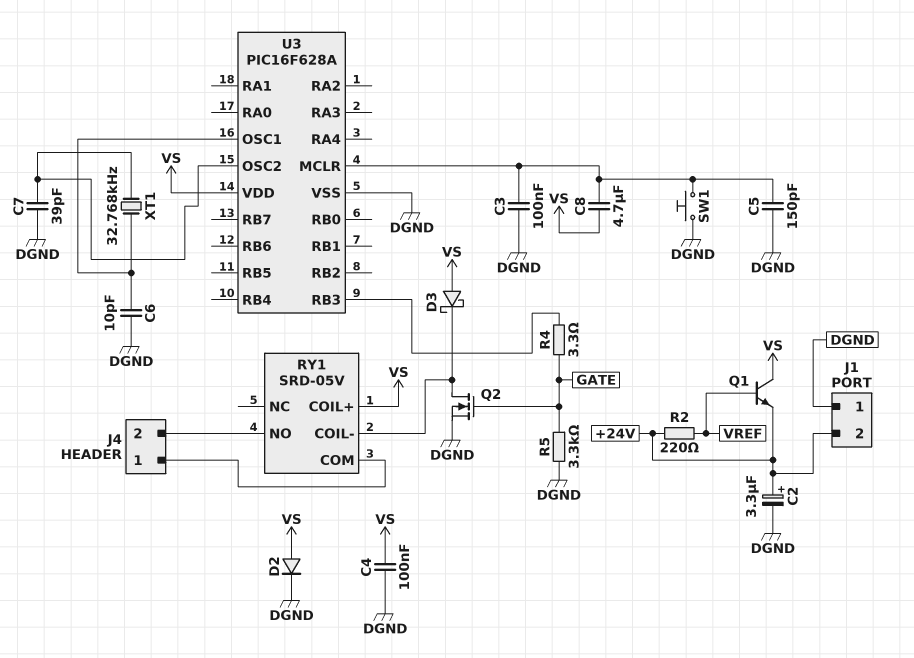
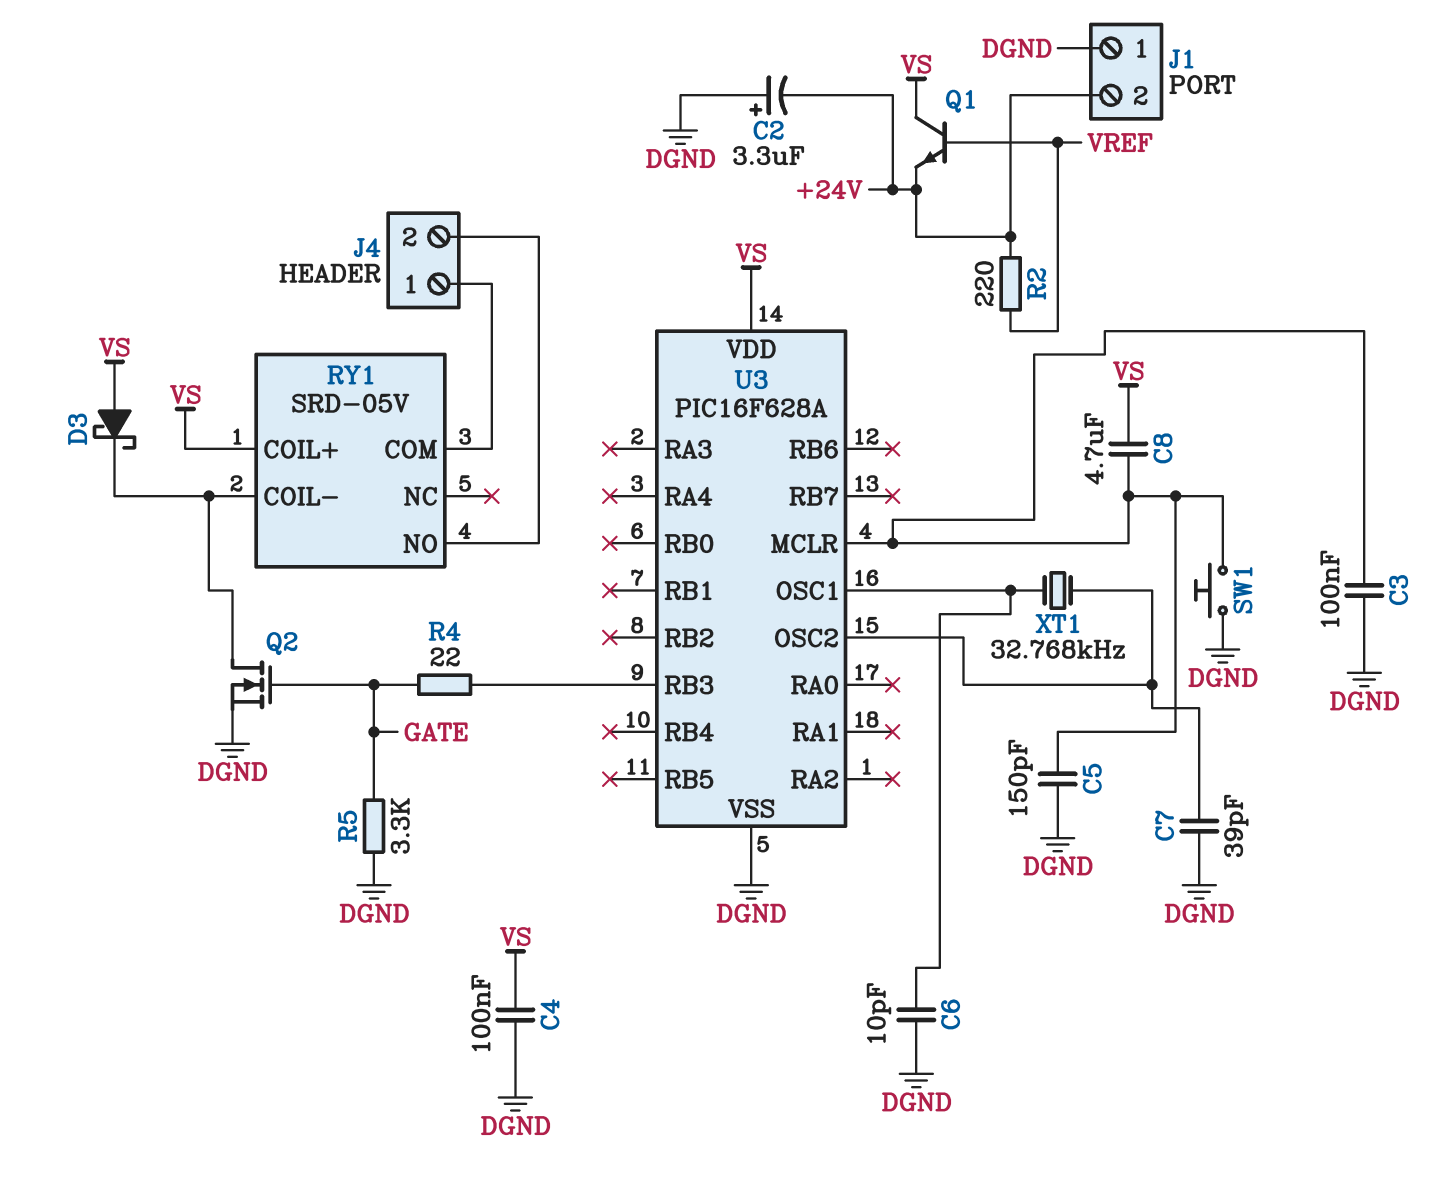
C2: 3.3uF (plus +24V, minus DGND) -> 3.3uF (plus DGND, minus +24V)
D2: diode (A VS, K DGND) -> none
R4: 3.3 (GATE, U3/RB3) -> 22 (GATE, U3/RB3)

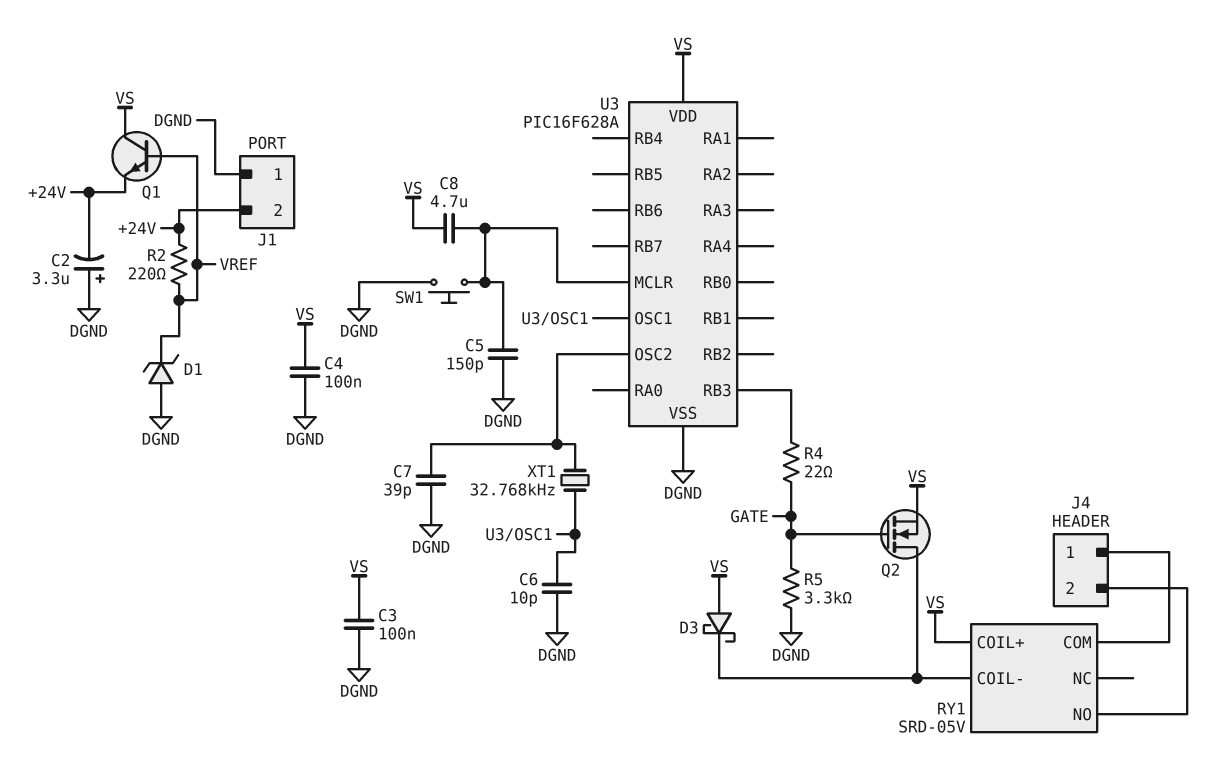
C3: 100nF (DGND, U3/MCLR) -> 100nF (DGND, VS)
D1: none -> zener (A DGND, K VREF)
Q2: NMOS (G GATE, D RY1/COIL-, S DGND) -> NMOS (G GATE, D RY1/COIL-, S VS)

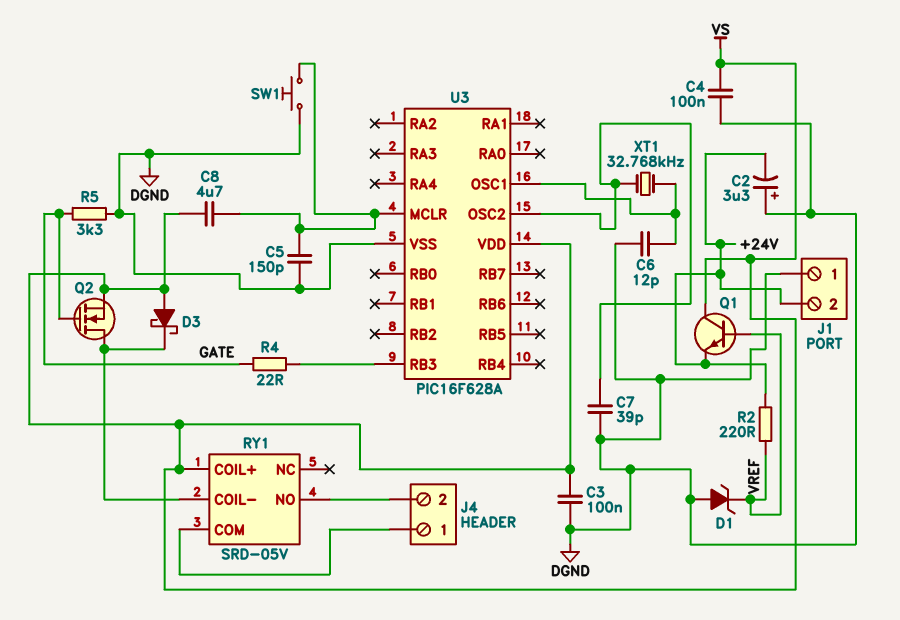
C6: 10pF (DGND, U3/OSC1) -> 12pF (DGND, U3/OSC1)

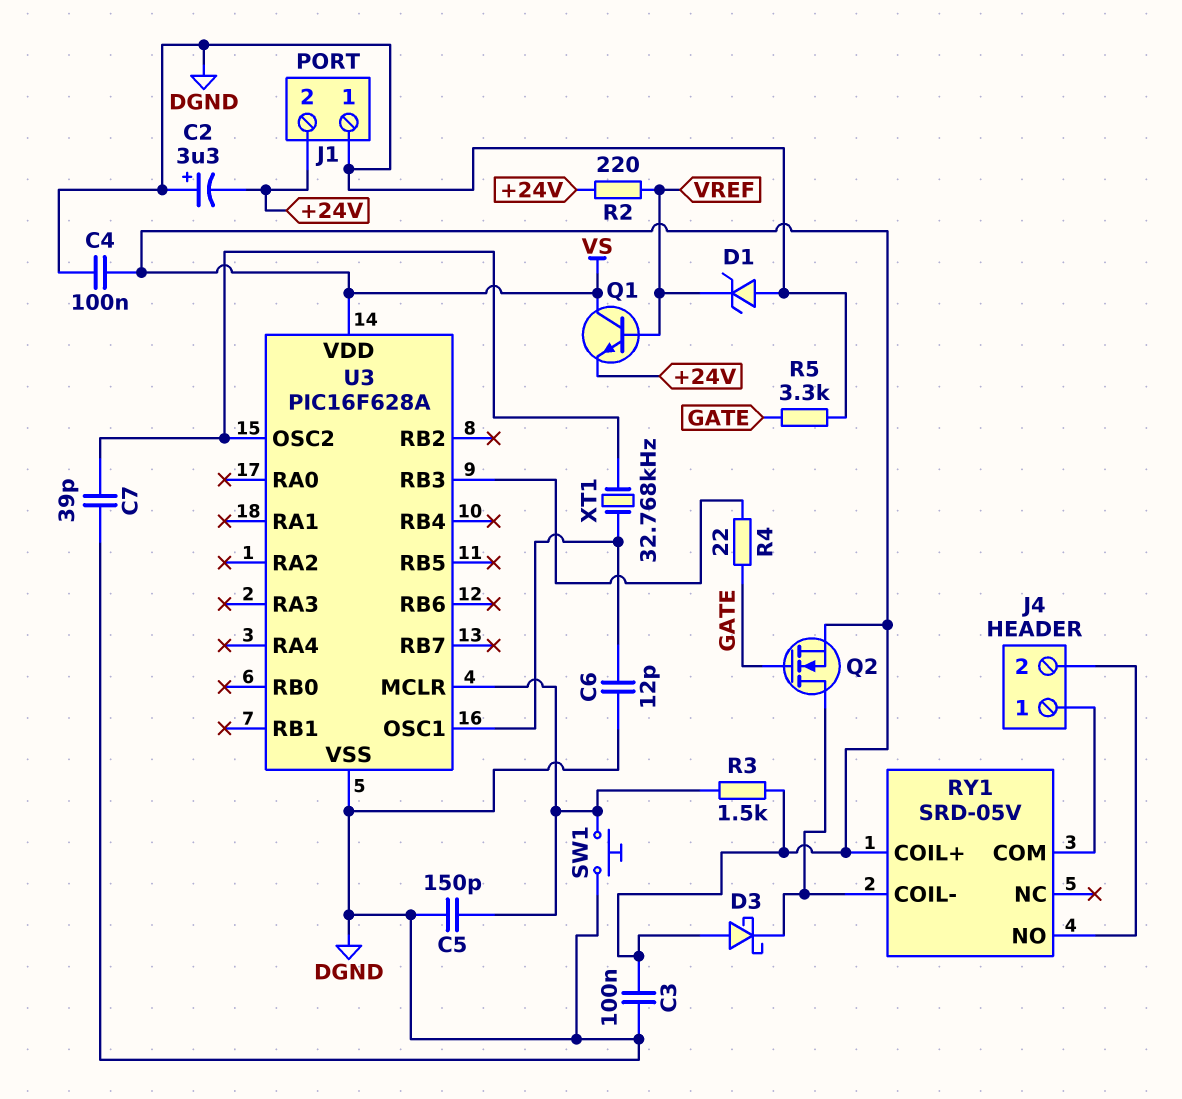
C8: 4.7uF (U3/MCLR, VS) -> none
R3: none -> 1.5k (U3/MCLR, VS)

